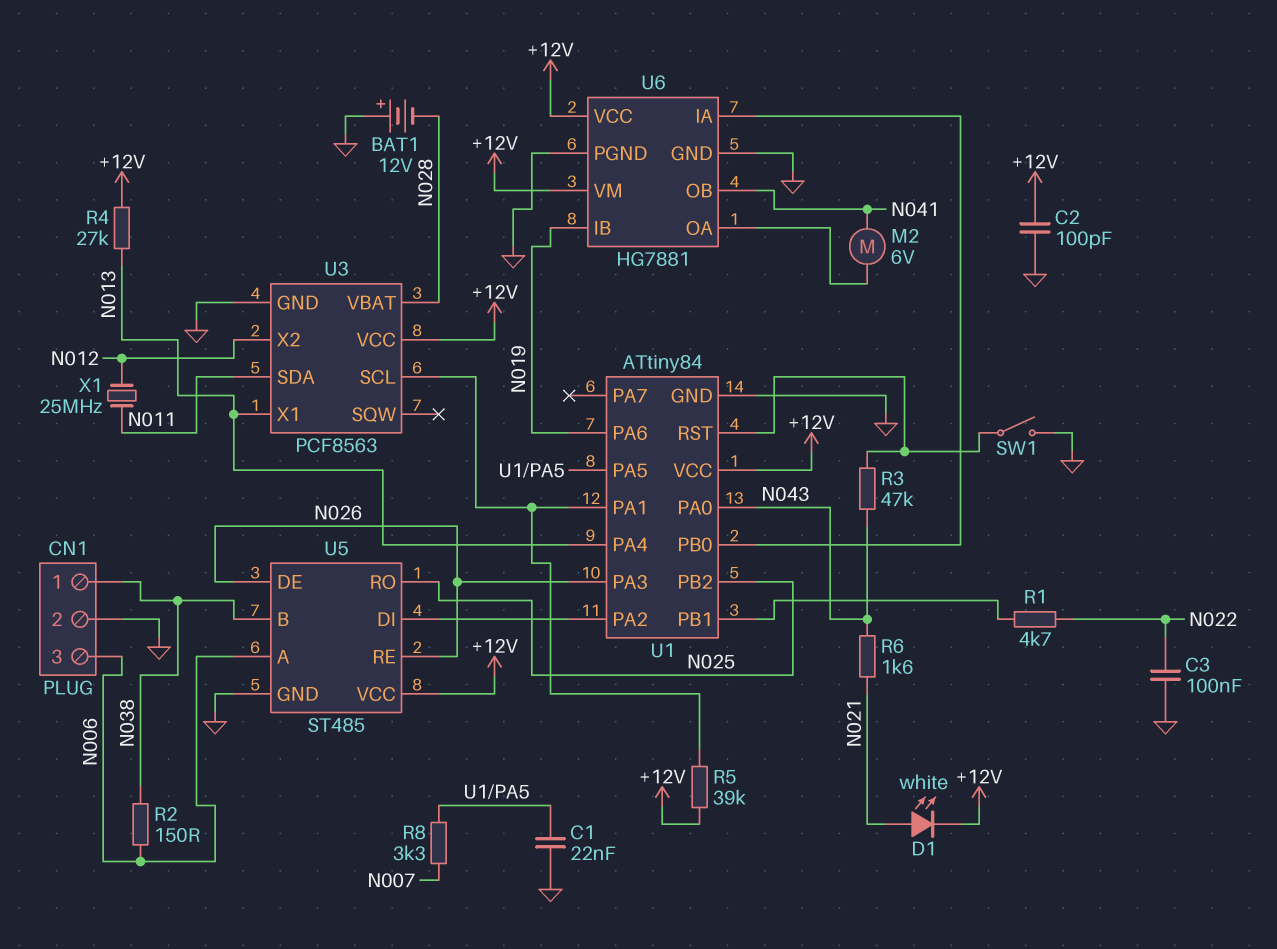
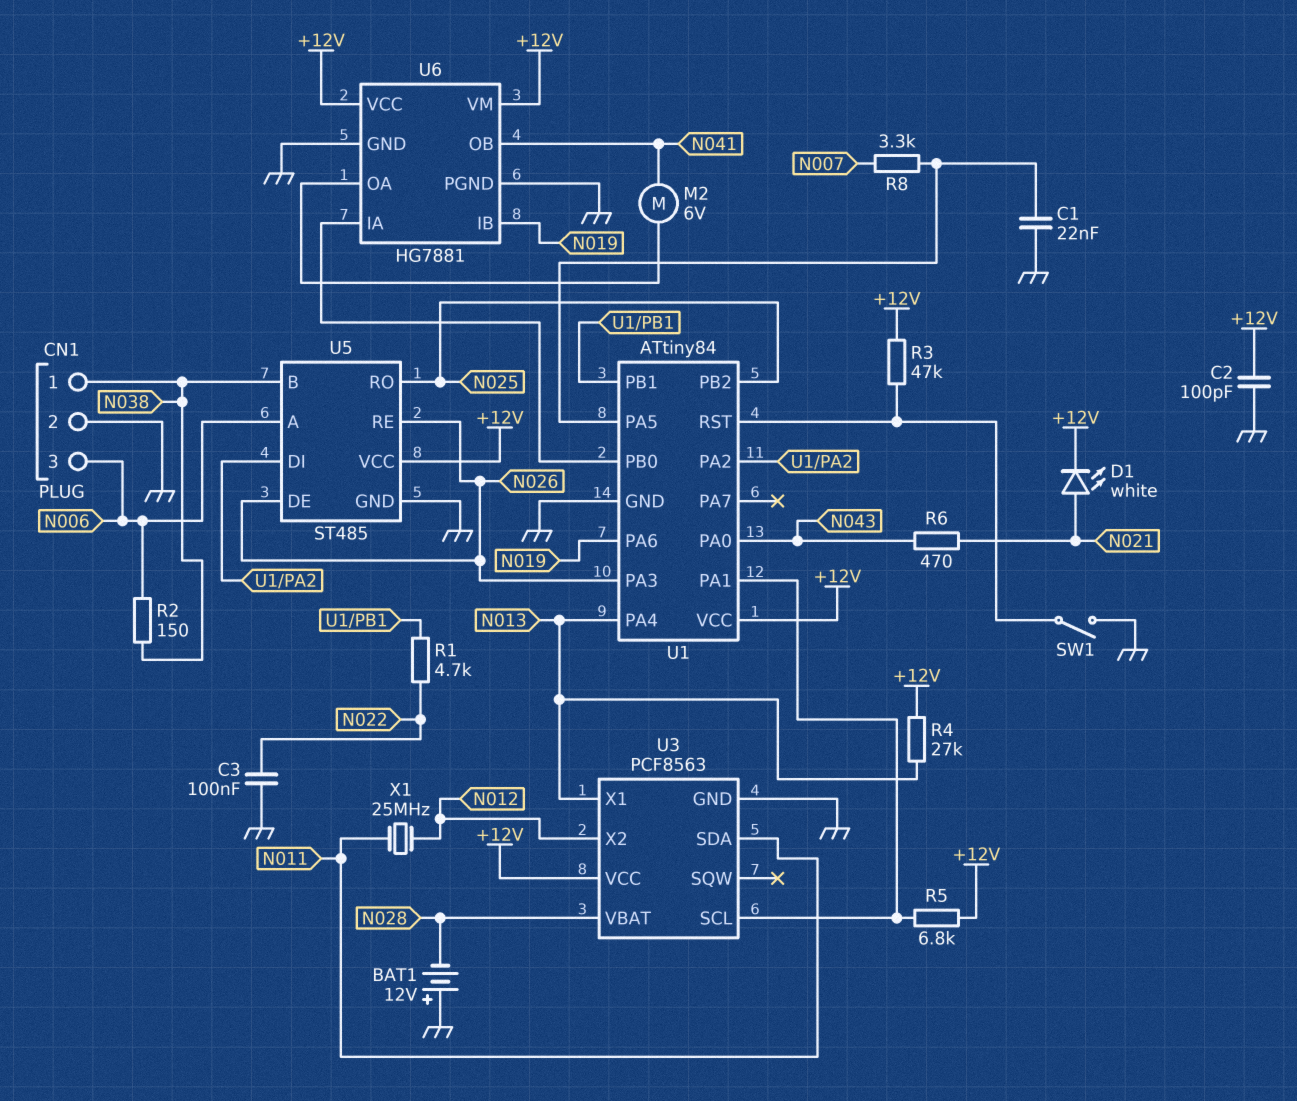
R3: 47k (N043, U1/RST) -> 47k (+12V, U1/RST)
R5: 39k (+12V, U1/PA1) -> 6.8k (+12V, U1/PA1)
R6: 1.6k (N021, N043) -> 470 (N021, N043)

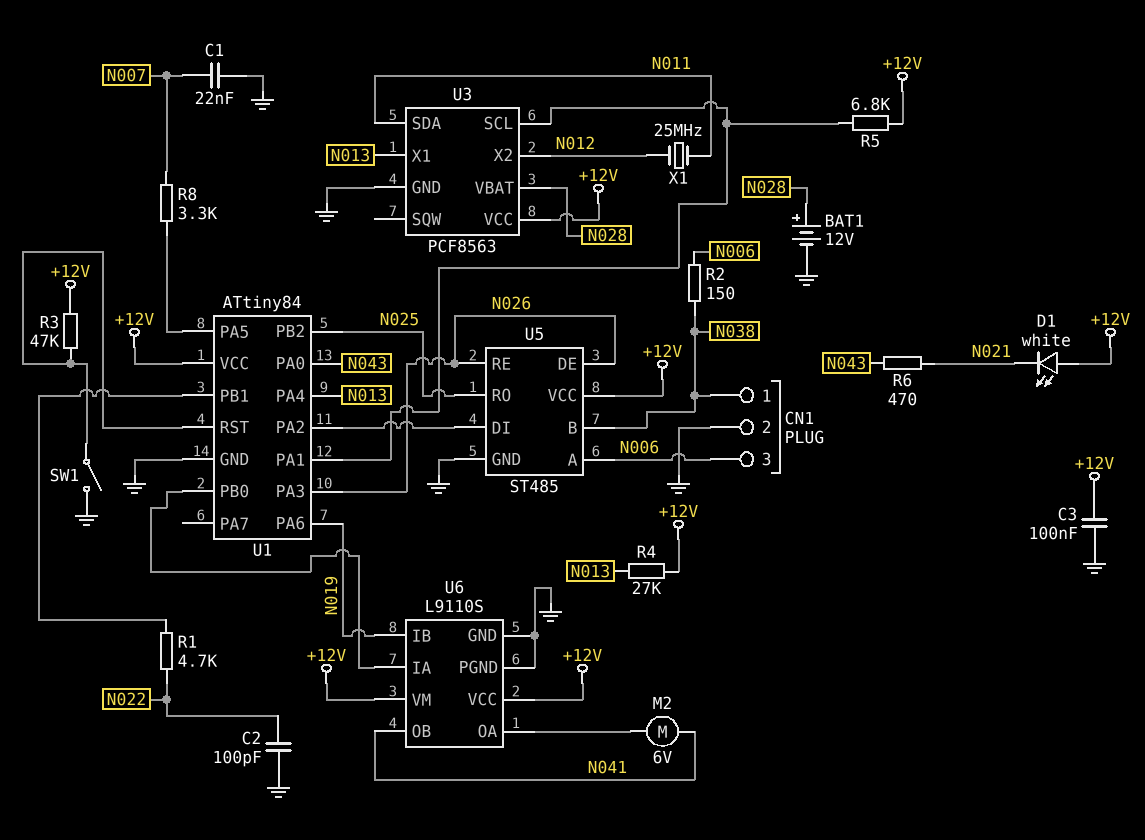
BAT1: 12V (plus GND, minus N028) -> 12V (plus N028, minus GND)
C1: 22nF (GND, U1/PA5) -> 22nF (GND, N007)
C2: 100pF (+12V, GND) -> 100pF (GND, N022)
C3: 100nF (GND, N022) -> 100nF (+12V, GND)
D1: LED white (A N021, K +12V) -> LED white (A +12V, K N021)
U6: HG7881 -> L9110S

